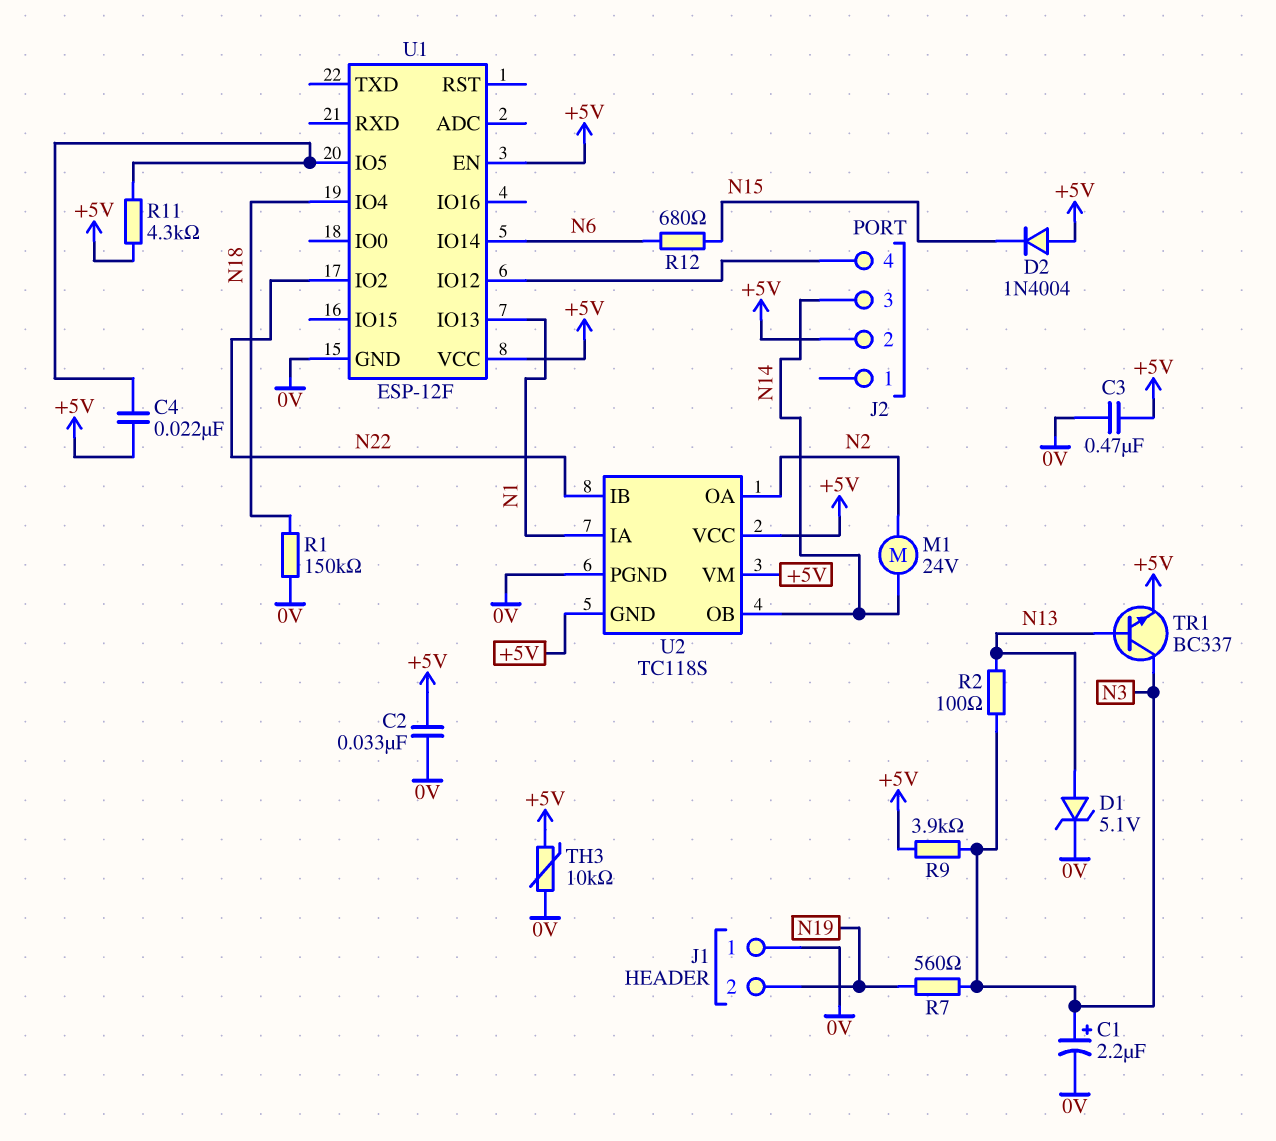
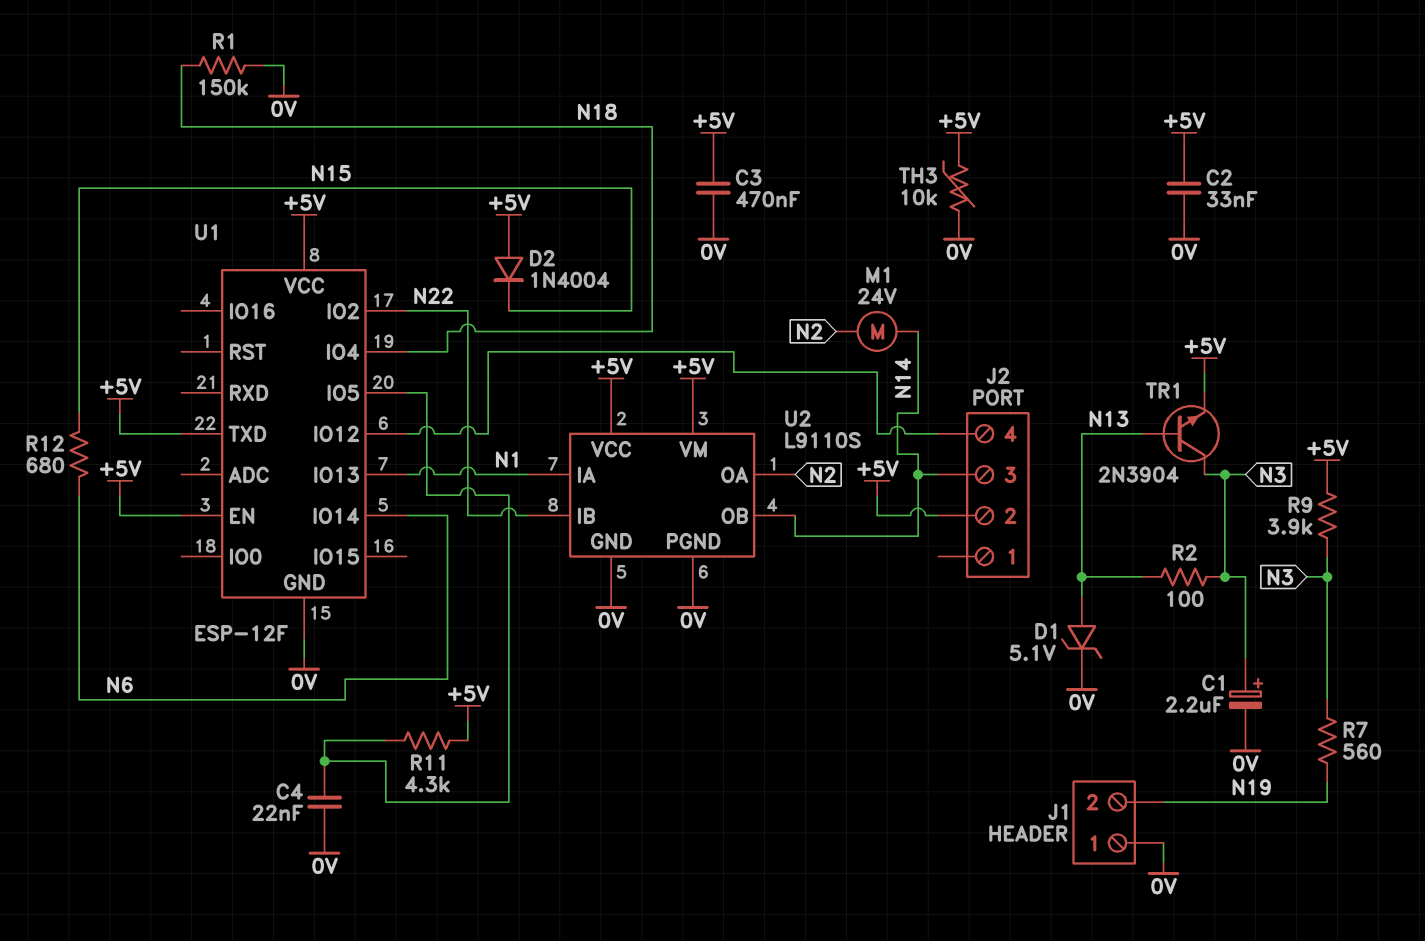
C4: 22nF (+5V, U1/IO5) -> 22nF (0V, U1/IO5)
TR1: NPN BC337 (B N13, C N3, E +5V) -> NPN 2N3904 (B N13, C N3, E +5V)
U1 pin TXD: none -> +5V
U2: TC118S -> L9110S
U2 pin GND: +5V -> 0V

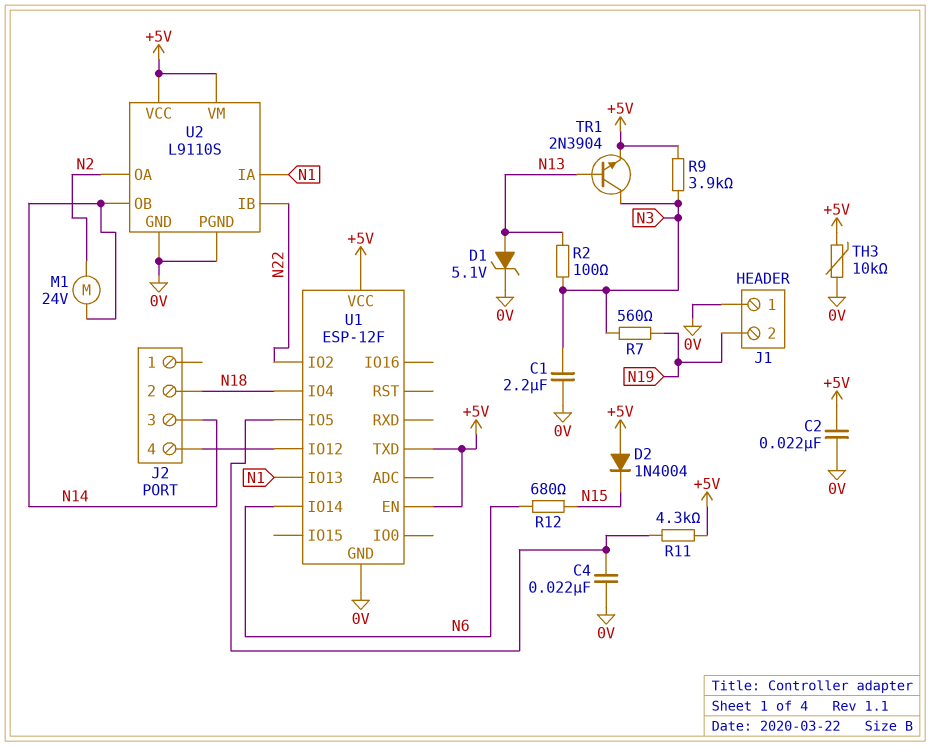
C1: 2.2uF (plus N3, minus 0V) -> 2.2uF (0V, N3)
C2: 33nF (+5V, 0V) -> 22nF (+5V, 0V)
C3: 470nF (+5V, 0V) -> none
J2 pin 2: +5V -> N18
R1: 150k (0V, N18) -> none

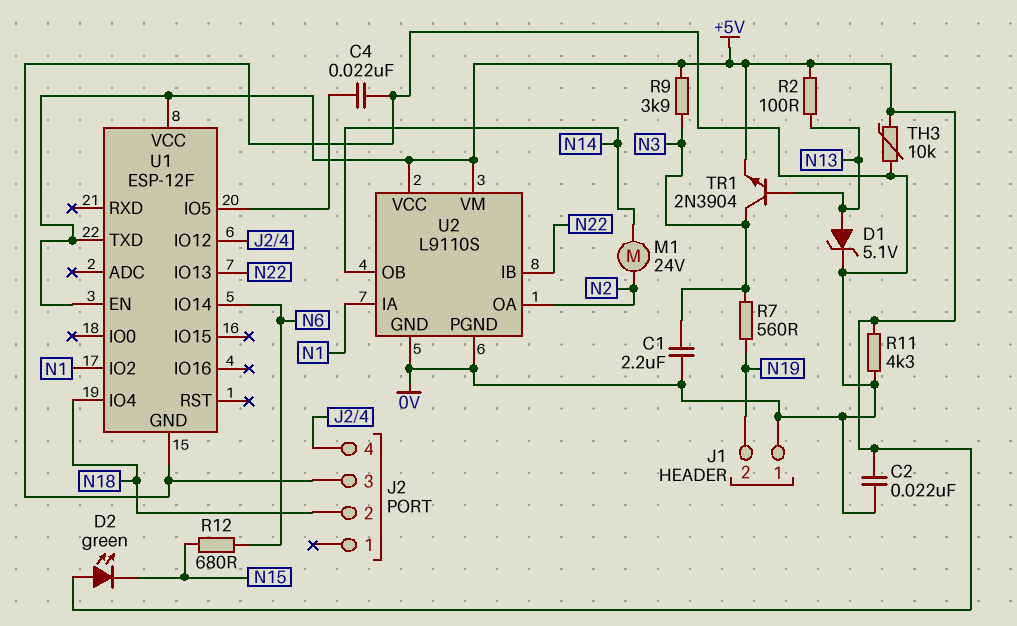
D2: diode 1N4004 (A +5V, K N15) -> LED green (A +5V, K N15)
J2 pin 3: N14 -> 0V
R2: 100 (N3, N13) -> 100 (+5V, N13)
R11: 4.3k (+5V, U1/IO5) -> 4.3k (+5V, 0V)
U1 pin IO2: N22 -> N1
U1 pin IO13: N1 -> N22

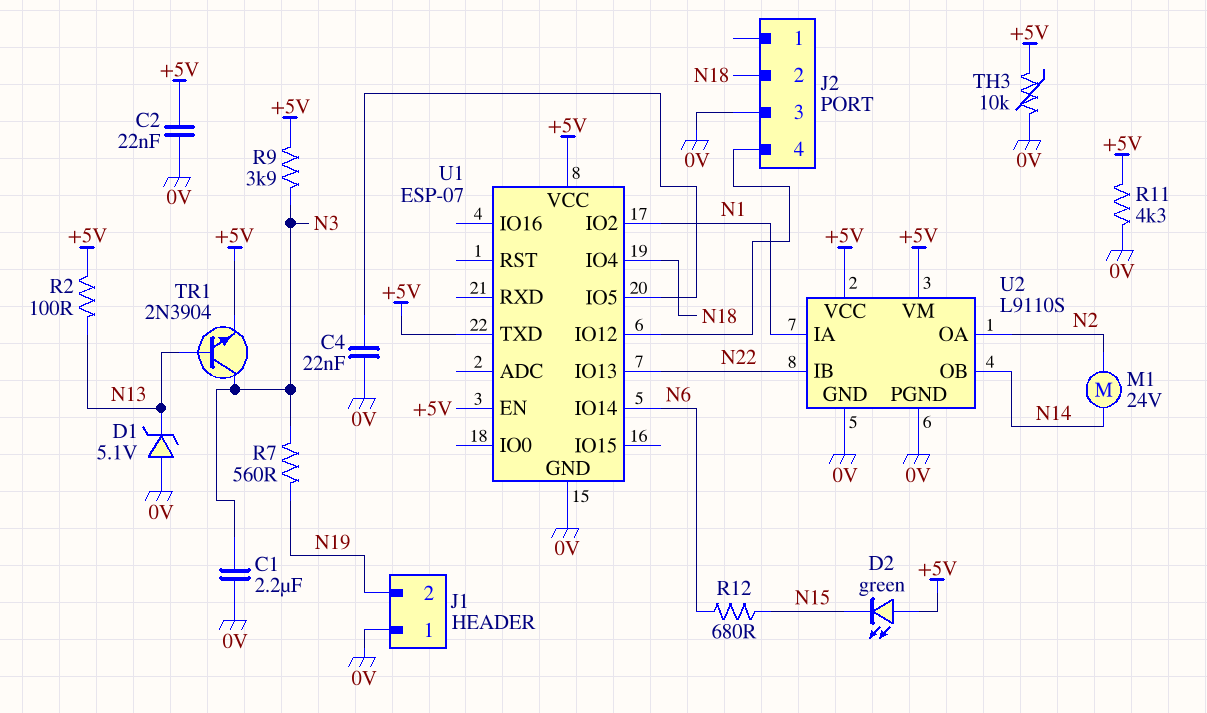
D1: zener 5.1V (A N13, K 0V) -> zener 5.1V (A 0V, K N13)
U1: ESP-12F -> ESP-07

